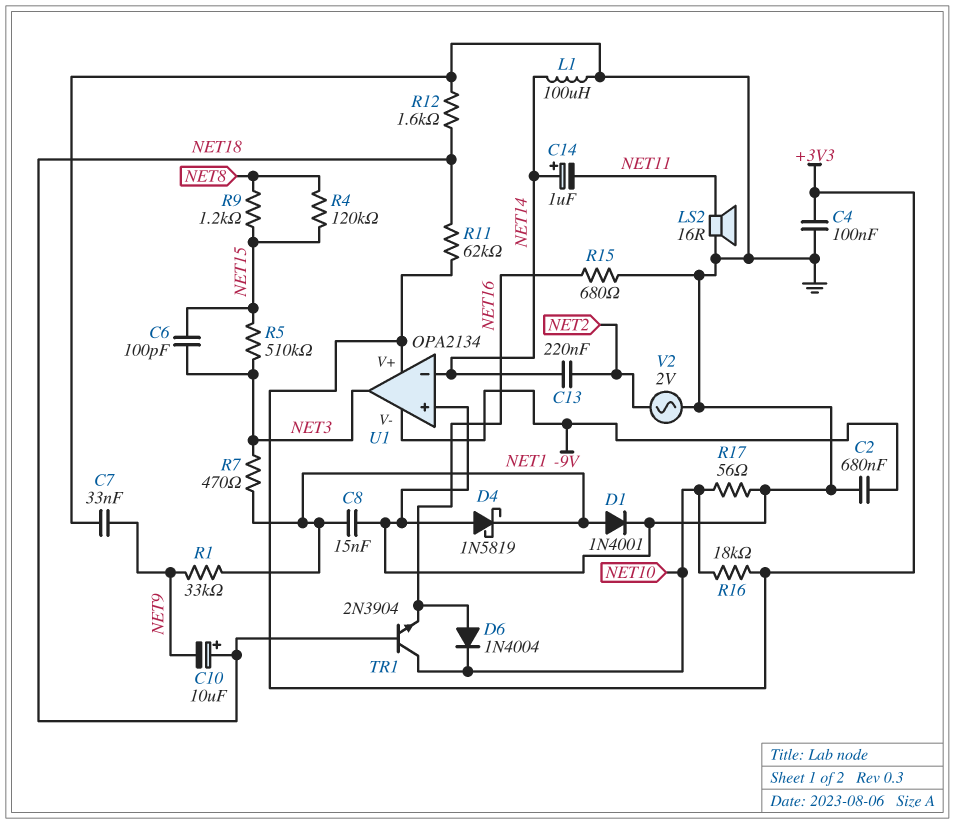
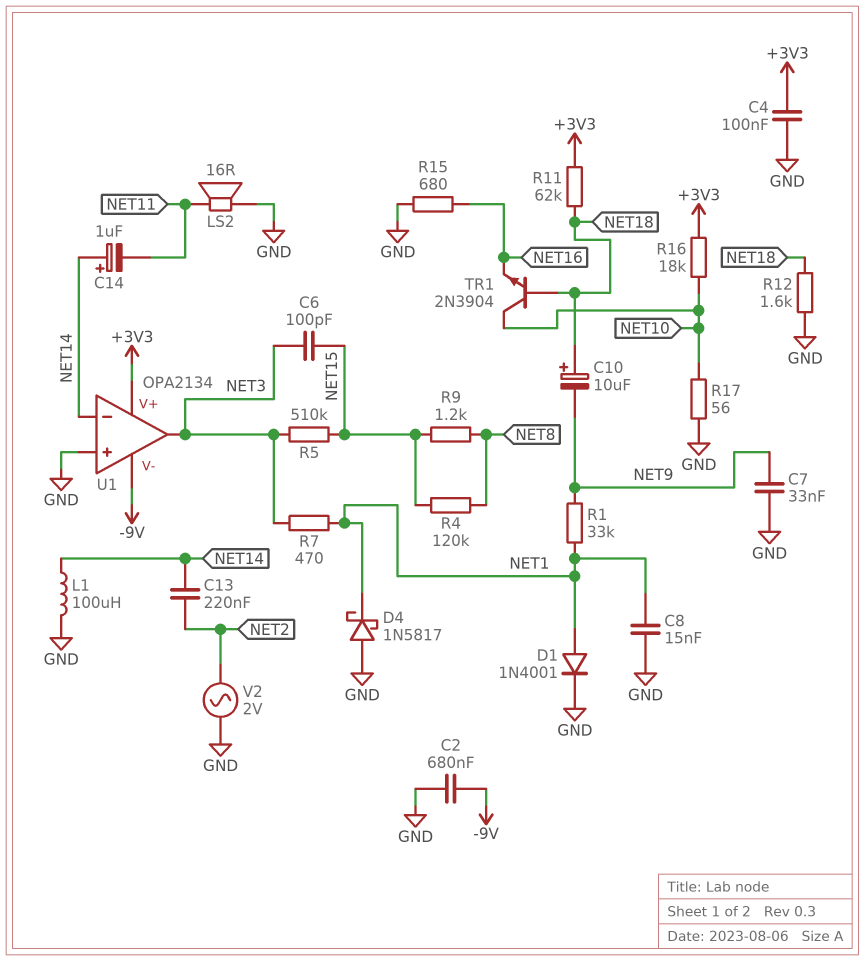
D4: schottky 1N5819 (A GND, K NET1) -> schottky 1N5817 (A GND, K NET1)
D6: diode 1N4004 (A NET16, K NET10) -> none

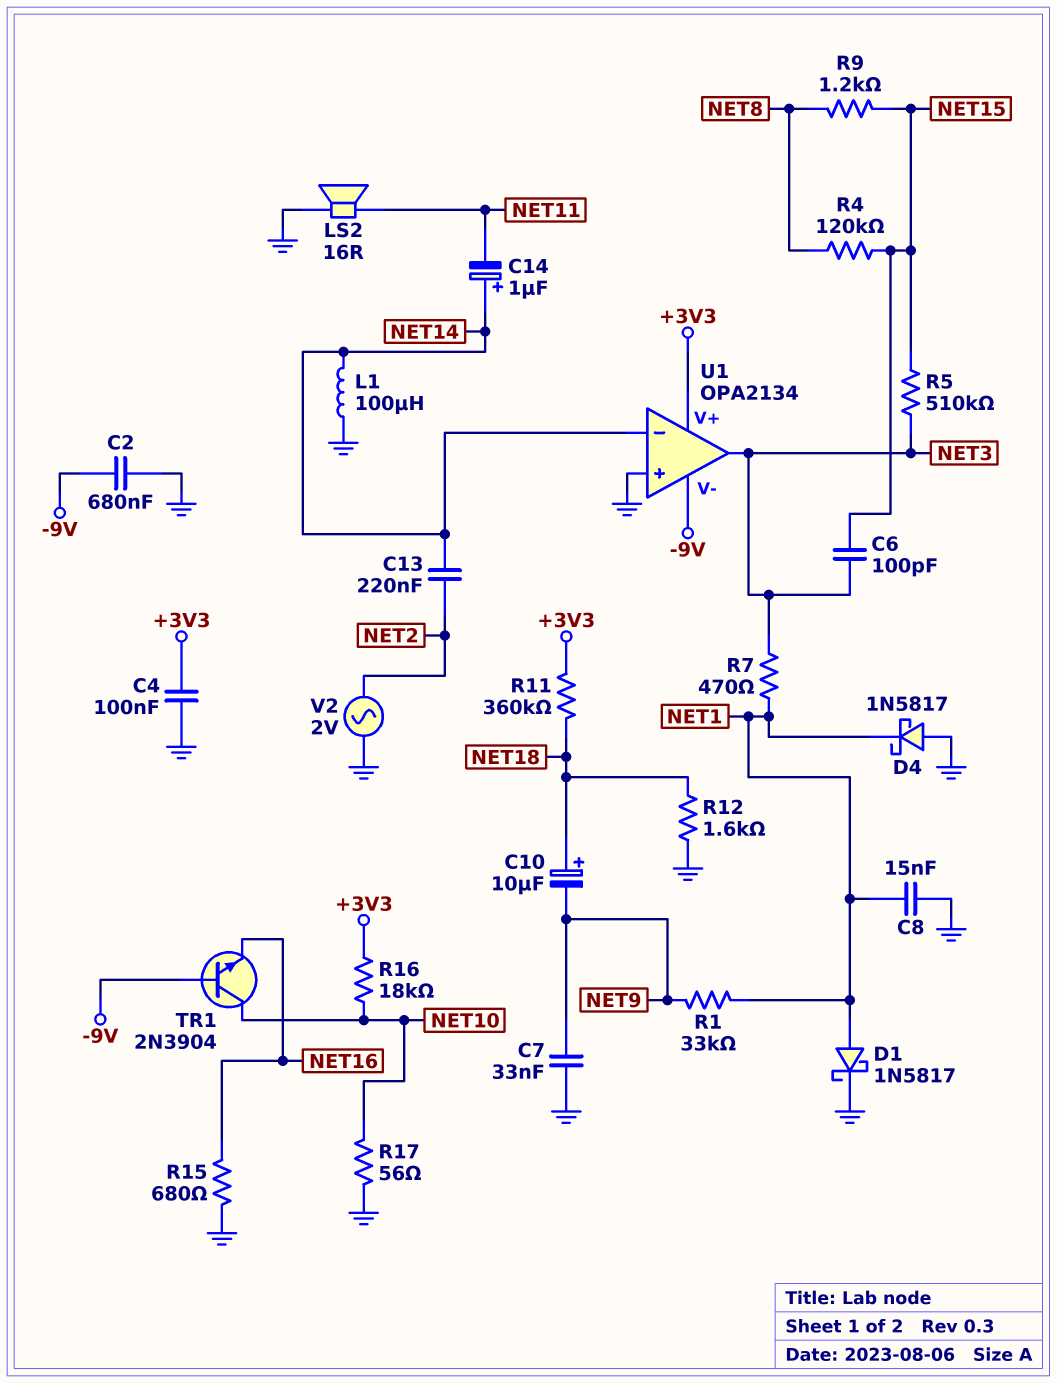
D1: diode 1N4001 (A NET1, K GND) -> schottky 1N5817 (A NET1, K GND)
R11: 62k (+3V3, NET18) -> 360k (+3V3, NET18)
TR1: NPN 2N3904 (B NET18, C NET10, E NET16) -> NPN 2N3904 (B -9V, C NET10, E NET16)

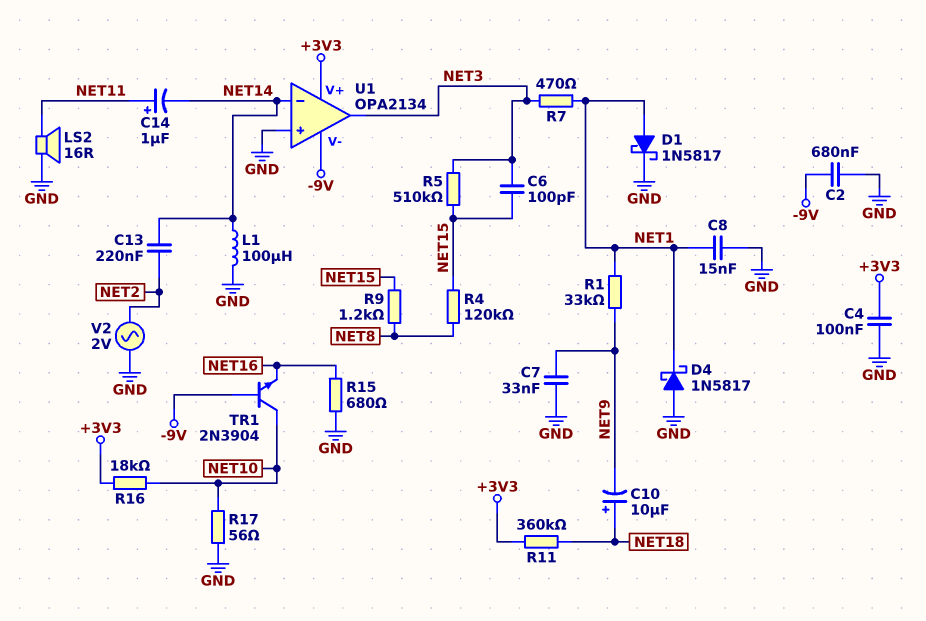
C14: 1uF (plus NET14, minus NET11) -> 1uF (plus NET11, minus NET14)
R12: 1.6k (GND, NET18) -> none

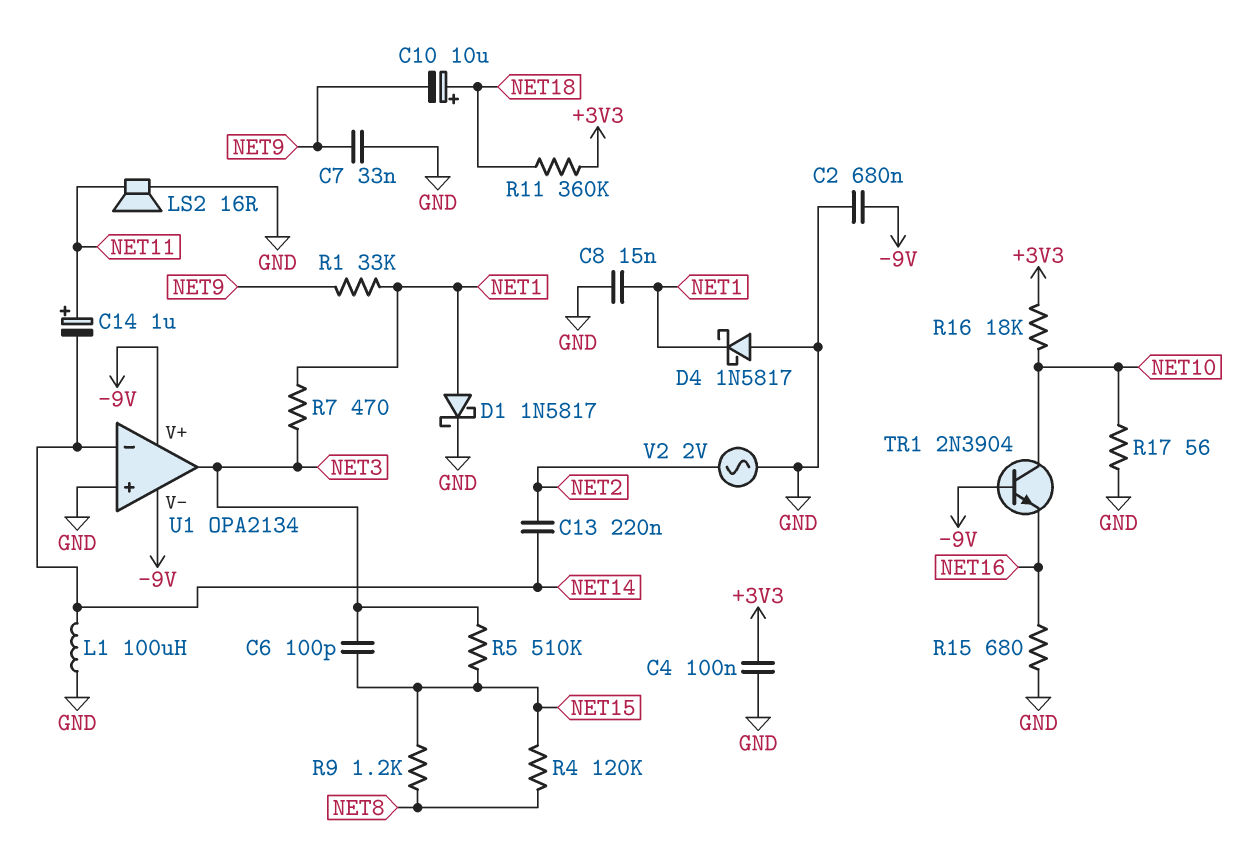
U1 pin V+: +3V3 -> -9V

